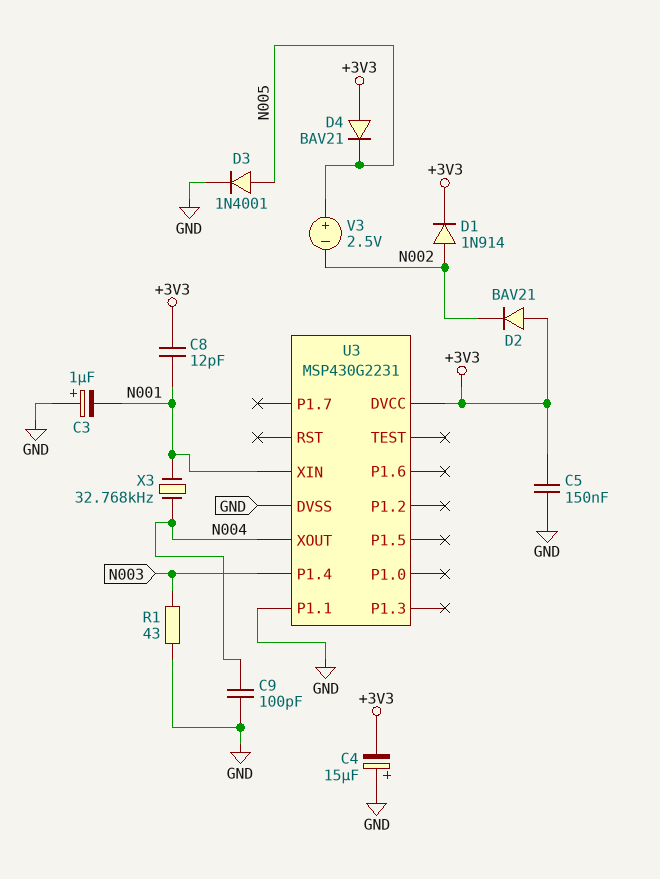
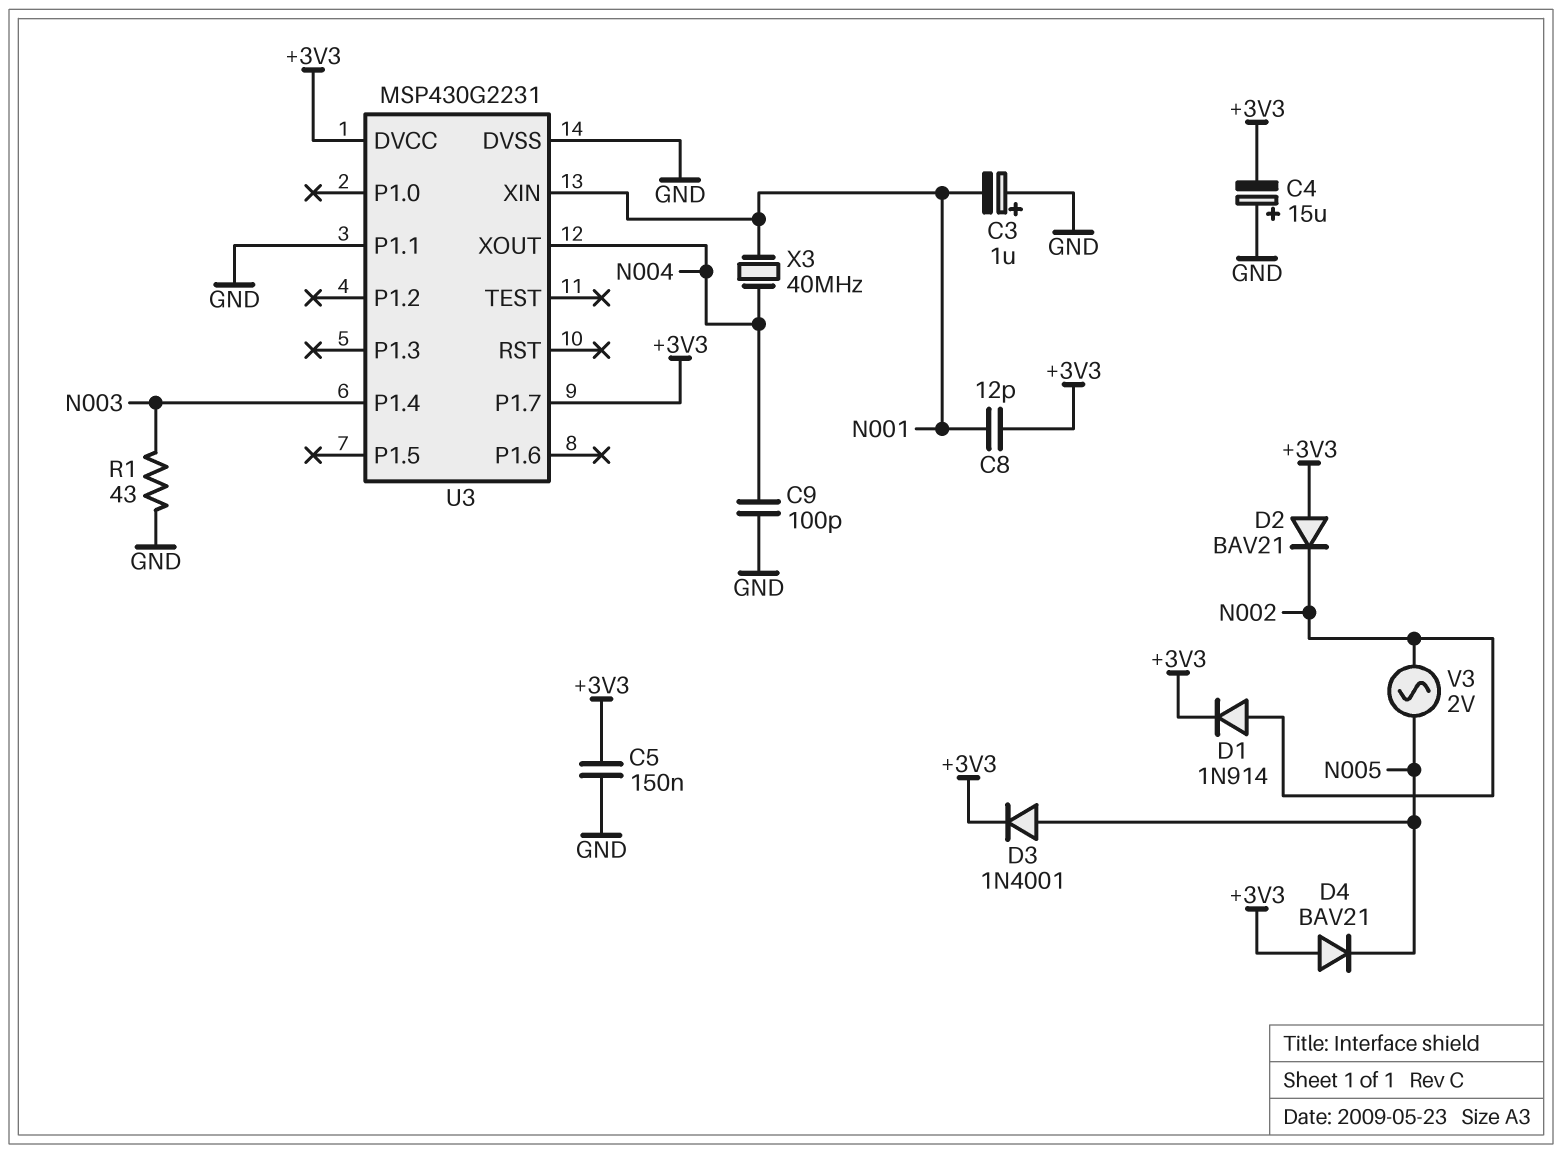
D3: diode 1N4001 (A N005, K GND) -> diode 1N4001 (A N005, K +3V3)
U3 pin P1.7: none -> +3V3
V3: 2.5V (plus N005, minus N002) -> AC 2V (N002, N005)
X3: 32.768kHz (N001, N004) -> 40MHz (N001, N004)

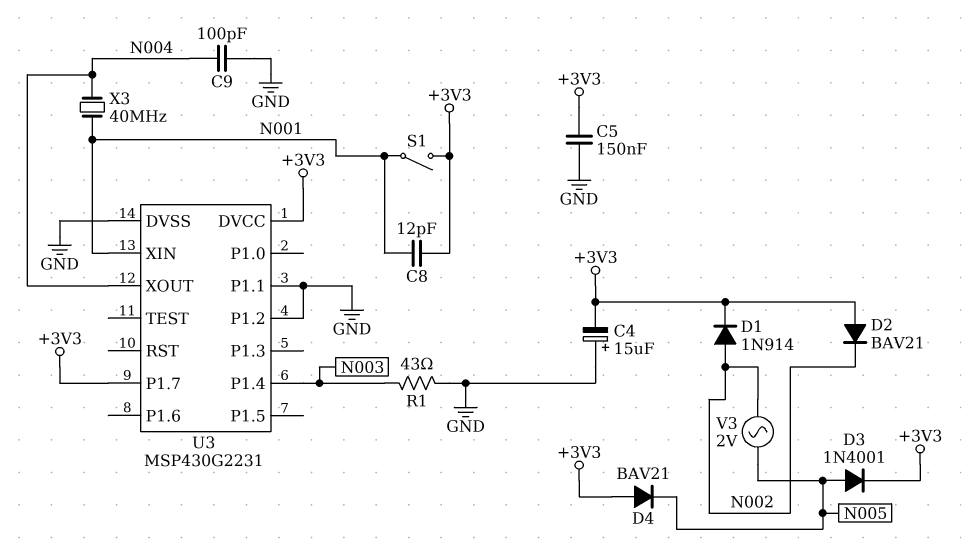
C3: 1uF (plus GND, minus N001) -> none
S1: none -> switch (+3V3, N001)
U3 pin P1.2: none -> GND

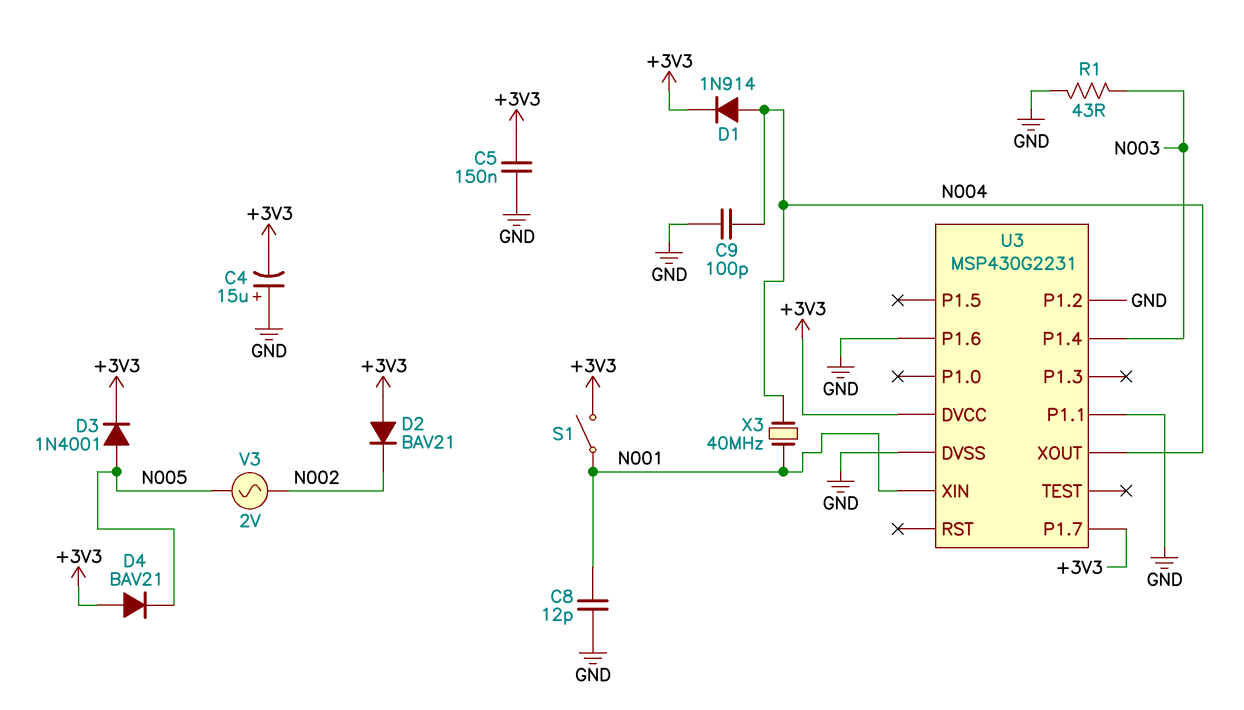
C8: 12pF (+3V3, N001) -> 12pF (GND, N001)
D1: diode 1N914 (A N002, K +3V3) -> diode 1N914 (A N004, K +3V3)
U3 pin P1.6: none -> GND

